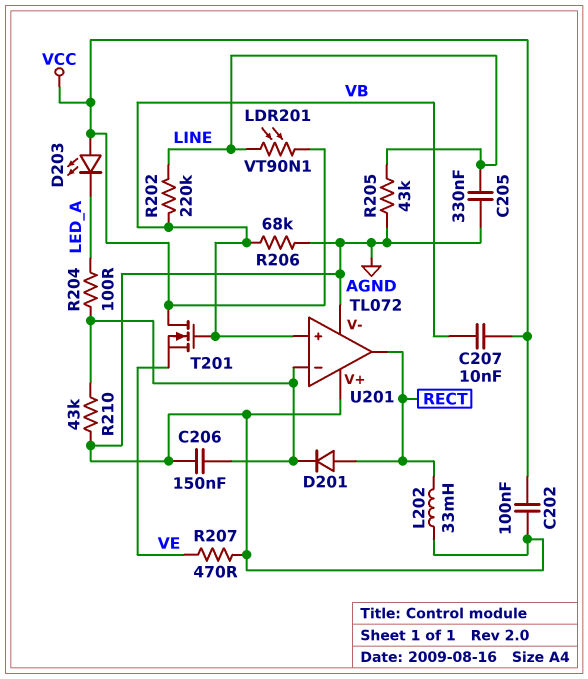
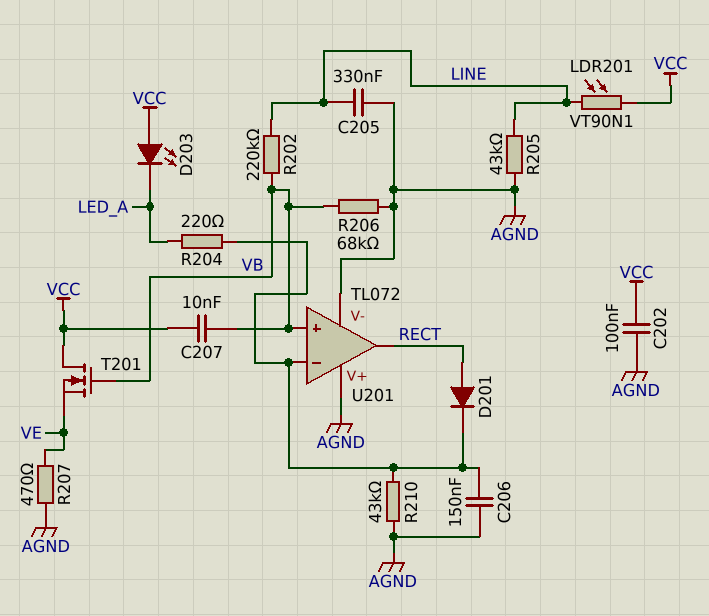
L202: 33mH (AGND, RECT) -> none
R204: 100 (LED_A, U201/in-) -> 220 (LED_A, U201/in-)

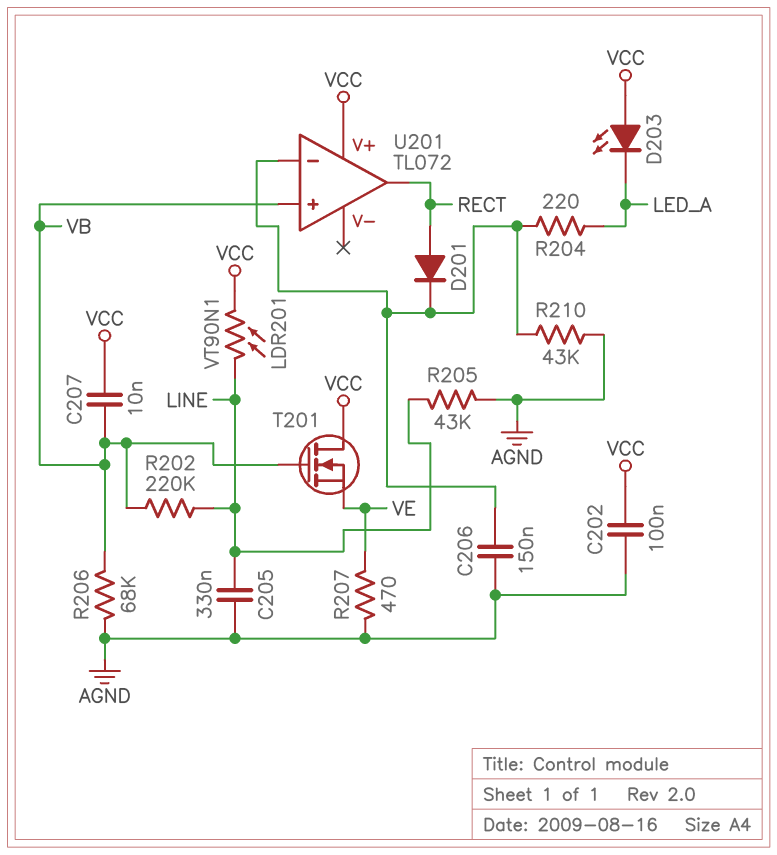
U201 pin V+: AGND -> VCC
U201 pin V-: AGND -> none

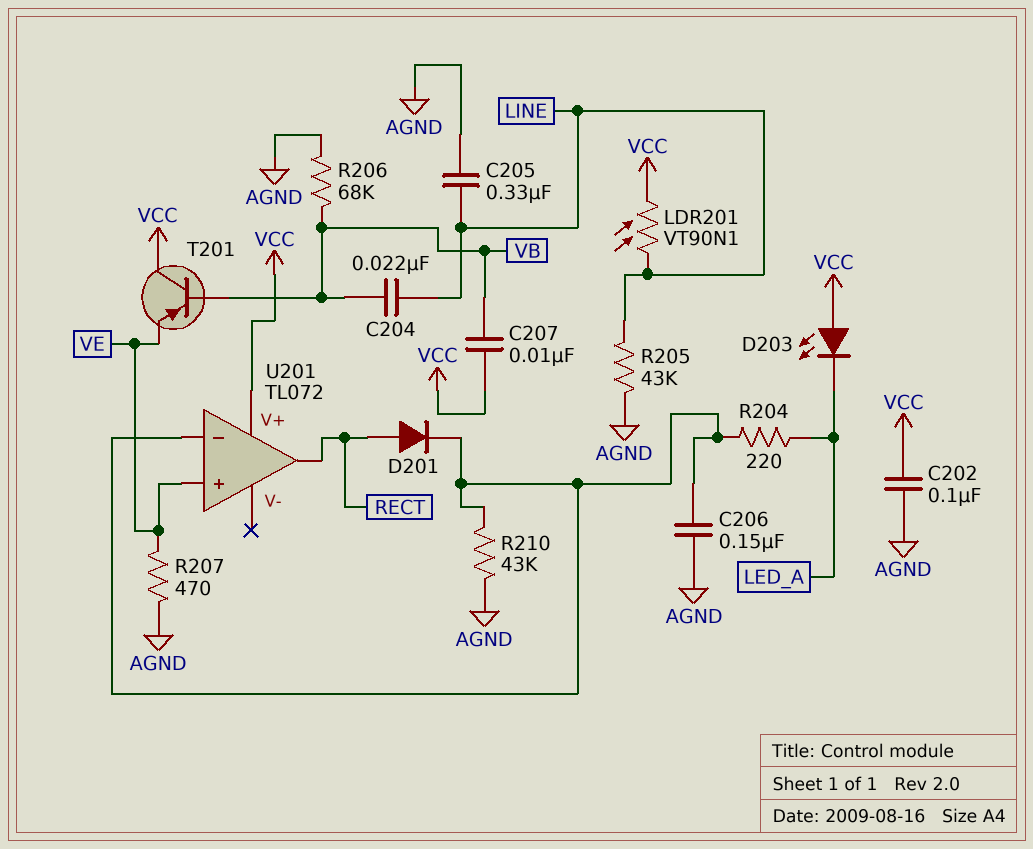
C204: none -> 22nF (LINE, VB)
R202: 220k (LINE, VB) -> none
T201: NMOS (G VB, D VCC, S VE) -> PNP (B VB, C VCC, E VE)
U201 pin in+: VB -> VE

